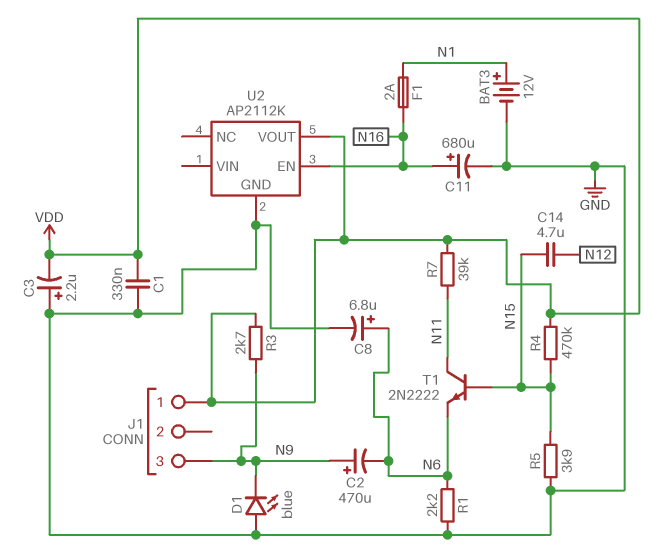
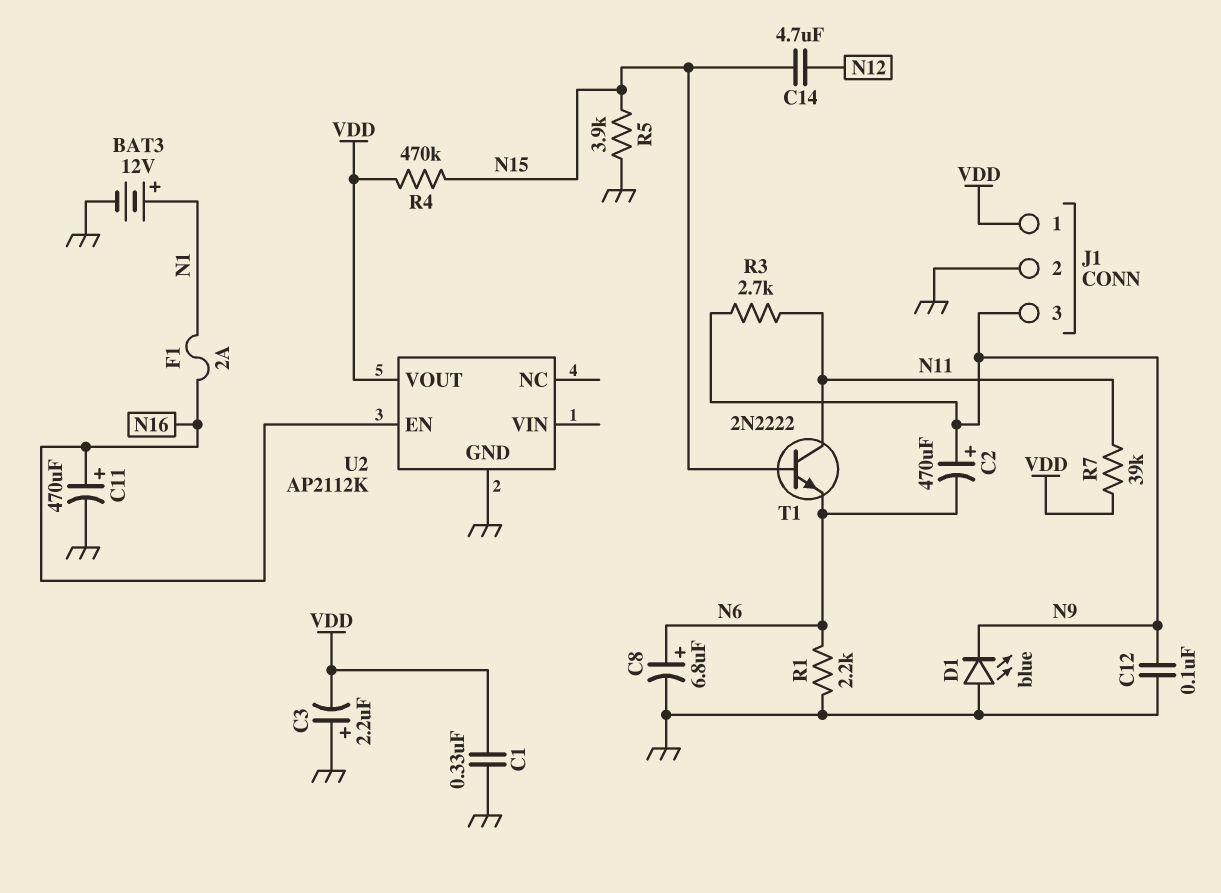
C11: 680uF (plus N16, minus GND) -> 470uF (plus N16, minus GND)
C12: none -> 100nF (GND, N9)
J1 pin 2: none -> GND
R3: 2.7k (N9, VDD) -> 2.7k (N9, N11)

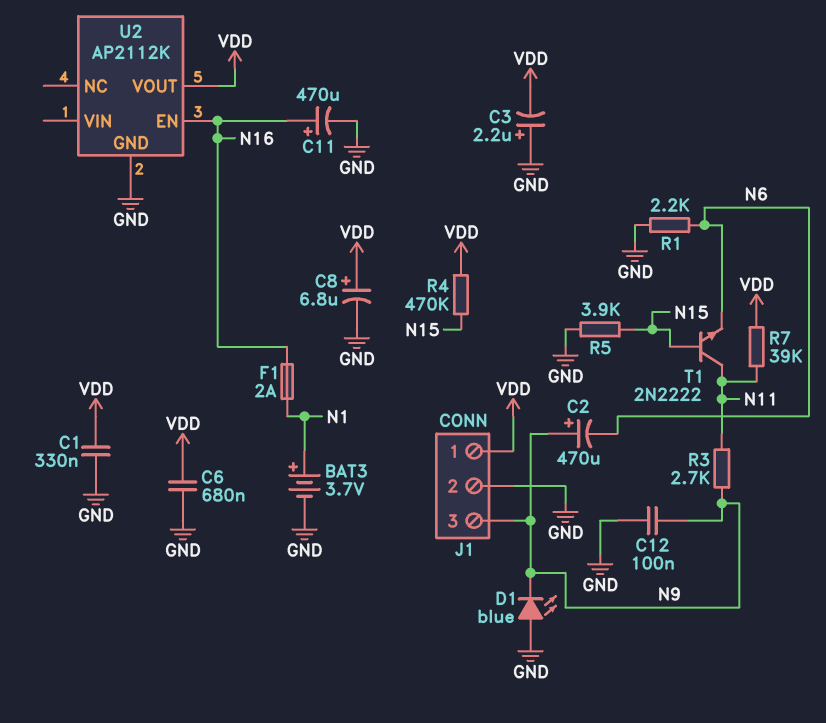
BAT3: 12V (plus N1, minus GND) -> 3.7V (plus N1, minus GND)
C6: none -> 680nF (GND, VDD)
C8: 6.8uF (plus N6, minus GND) -> 6.8uF (plus VDD, minus GND)
C14: 4.7uF (N12, N15) -> none

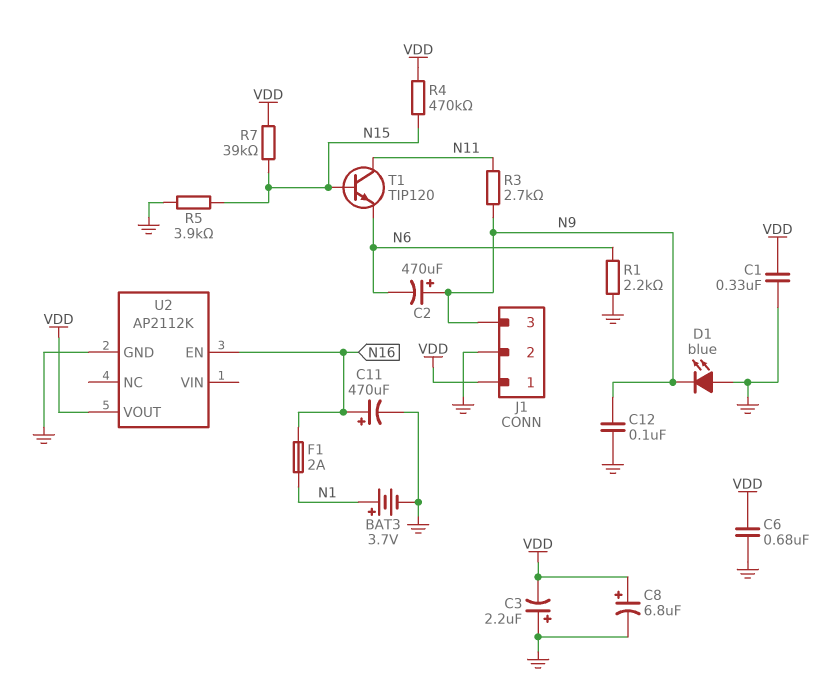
R7: 39k (N11, VDD) -> 39k (N15, VDD)
T1: NPN 2N2222 (B N15, C N11, E N6) -> NPN TIP120 (B N15, C N11, E N6)

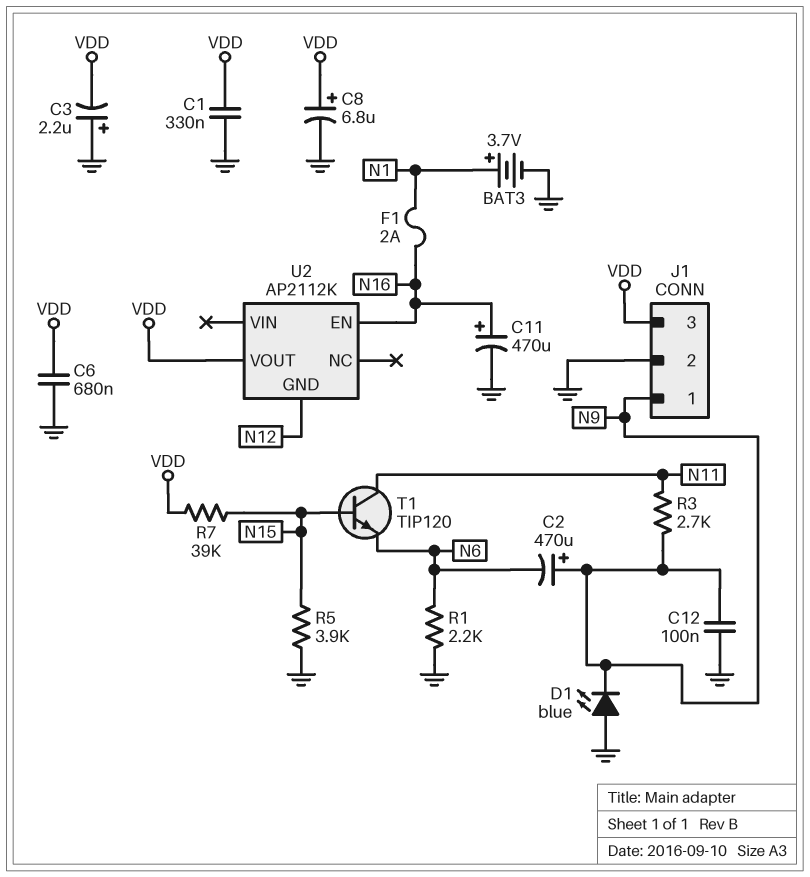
J1 pin 1: VDD -> N9
J1 pin 3: N9 -> VDD
R4: 470k (N15, VDD) -> none
U2 pin GND: GND -> N12

